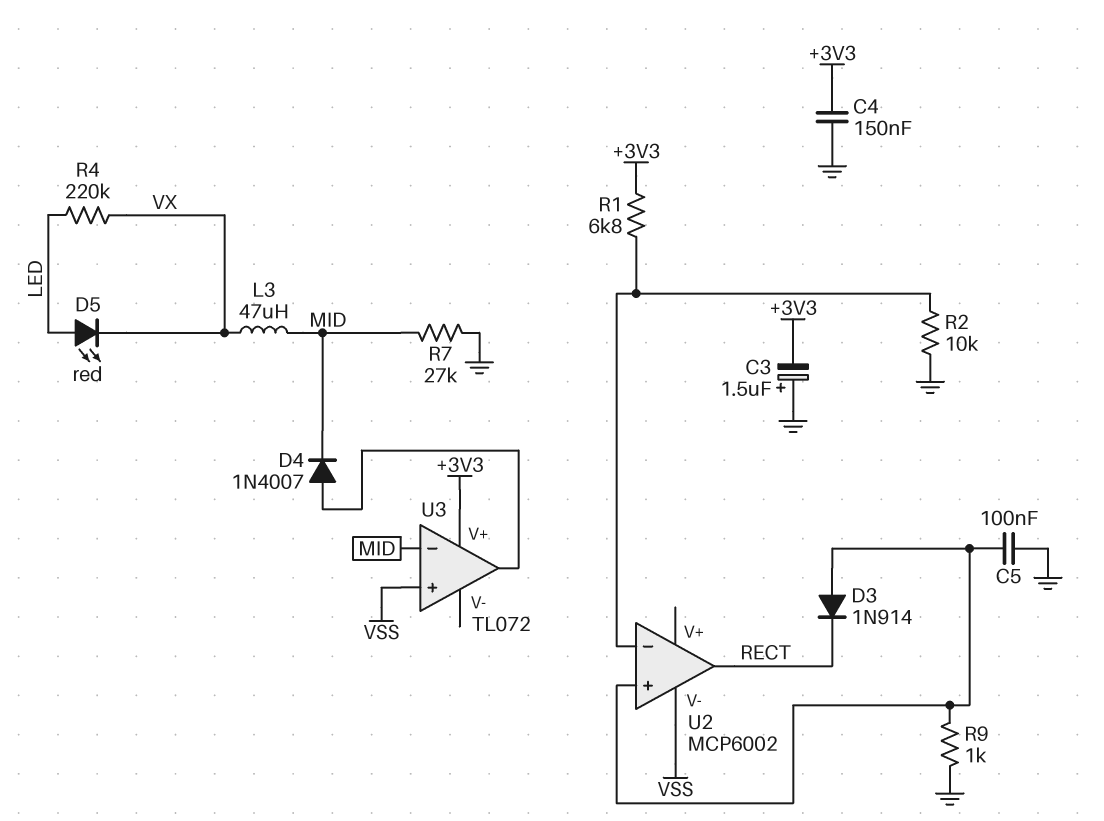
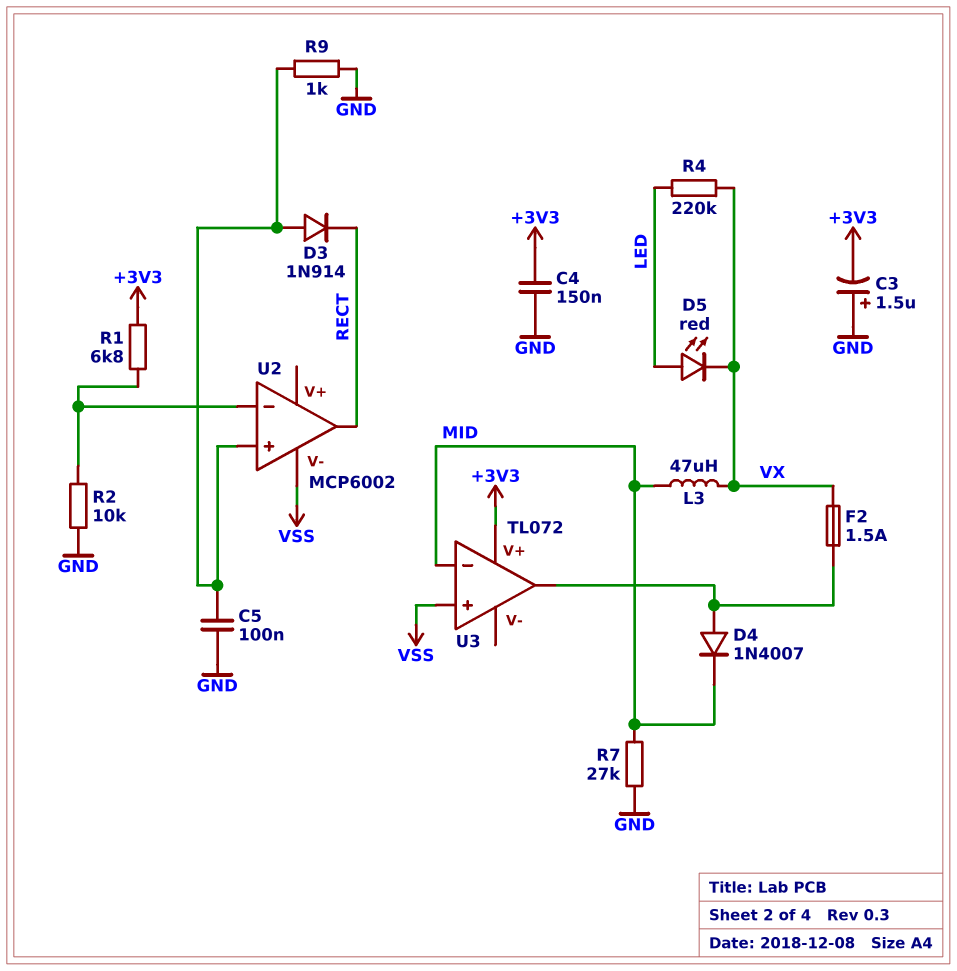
F2: none -> 1.5A (U3/out, VX)

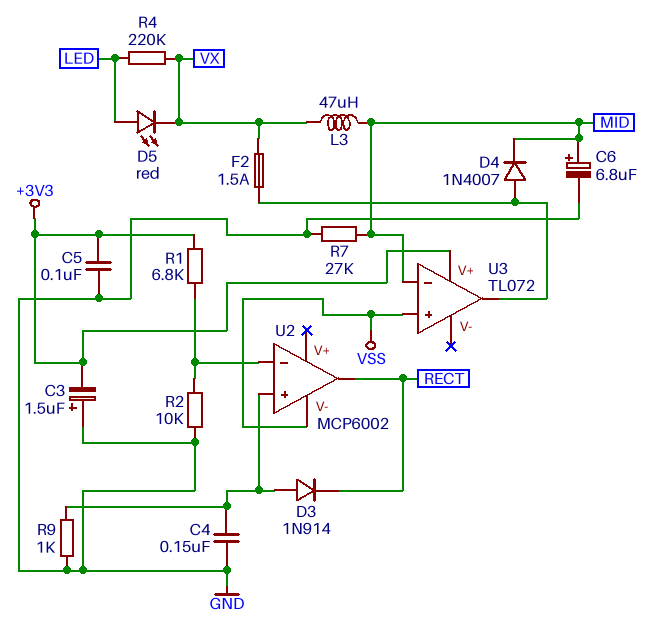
C4: 150nF (+3V3, GND) -> 150nF (GND, U2/in+)
C5: 100nF (GND, U2/in+) -> 100nF (+3V3, GND)
C6: none -> 6.8uF (plus MID, minus GND)

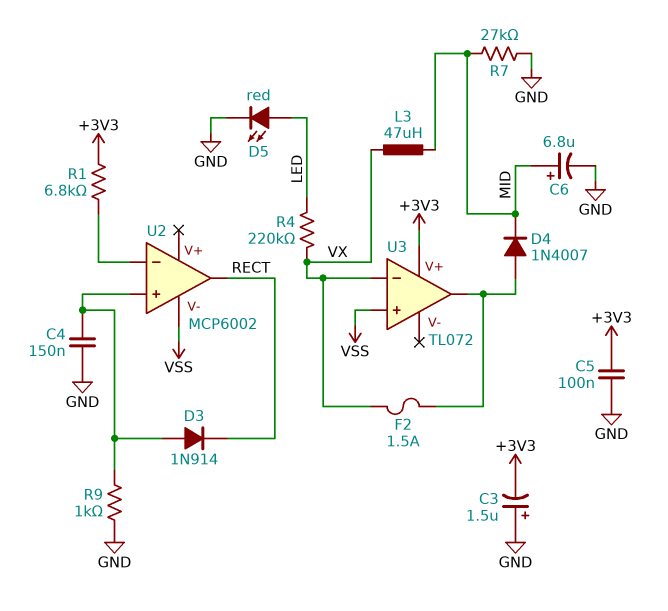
D5: LED red (A LED, K VX) -> LED red (A LED, K GND)
R2: 10k (GND, U2/in-) -> none
U3 pin in-: MID -> VX

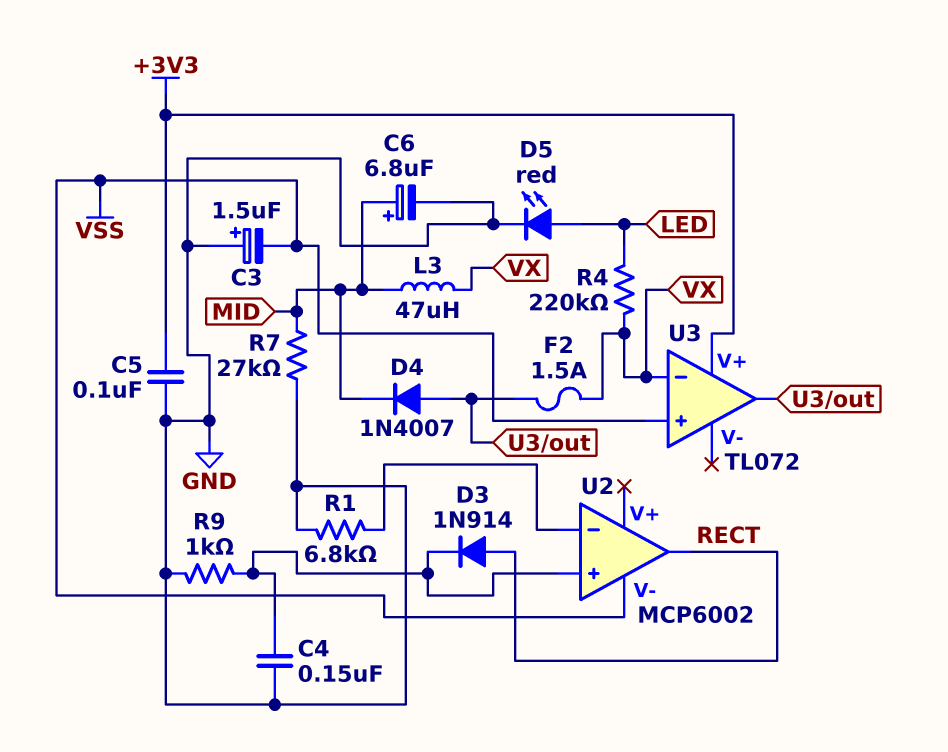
C3: 1.5uF (plus GND, minus +3V3) -> 1.5uF (plus GND, minus VSS)
D3: diode 1N914 (A U2/in+, K RECT) -> diode 1N914 (A RECT, K U2/in+)
R1: 6.8k (+3V3, U2/in-) -> 6.8k (GND, U2/in-)

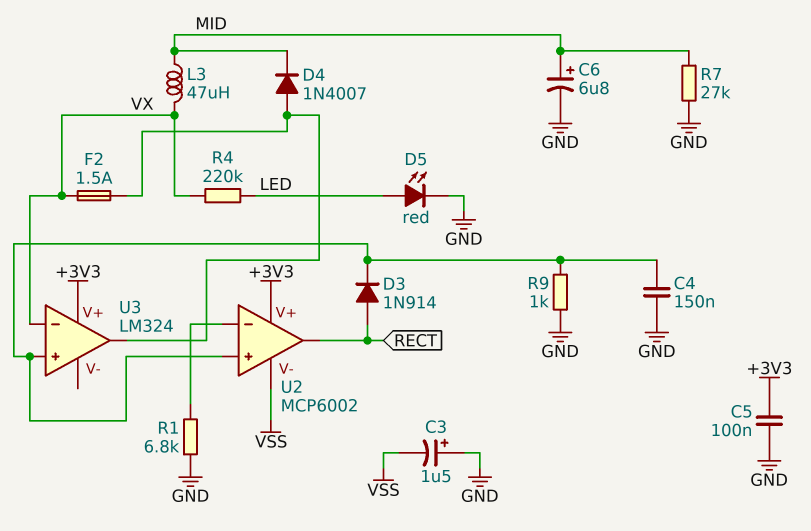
U2 pin V+: none -> +3V3
U3: TL072 -> LM324
U3 pin in+: VSS -> U2/in+

